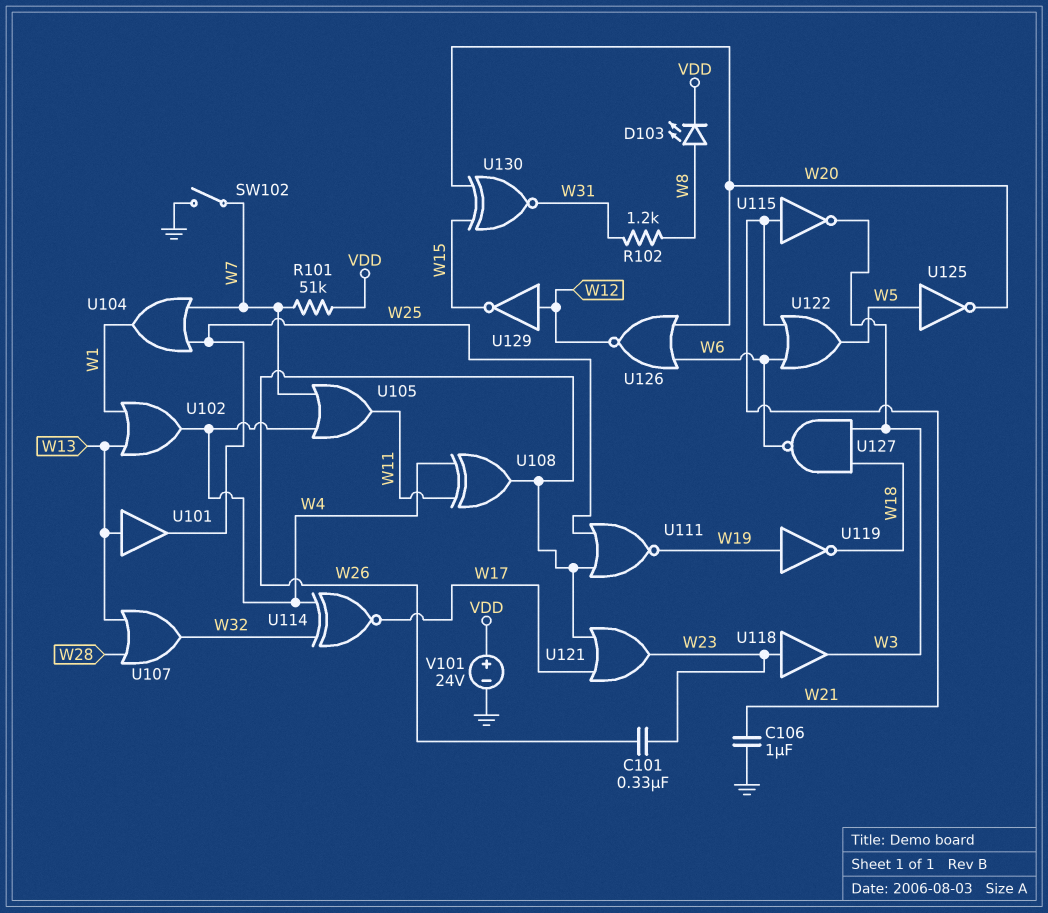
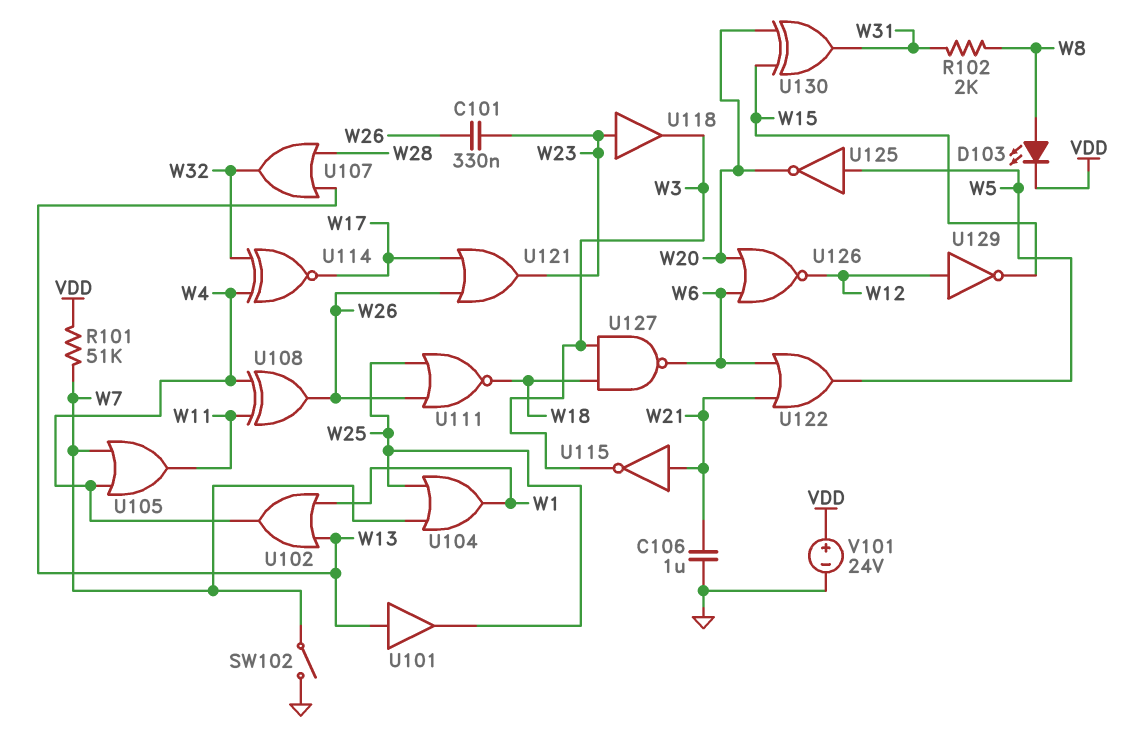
R102: 1.2k (W8, W31) -> 2k (W8, W31)
U111: NOR (in W25, in W26, out W19) -> NOR (in W25, in W26, out W18)
U119: NOT (in W19, out W18) -> none
U130: XNOR (in W15, in W20, out W31) -> XOR (in W15, in W20, out W31)

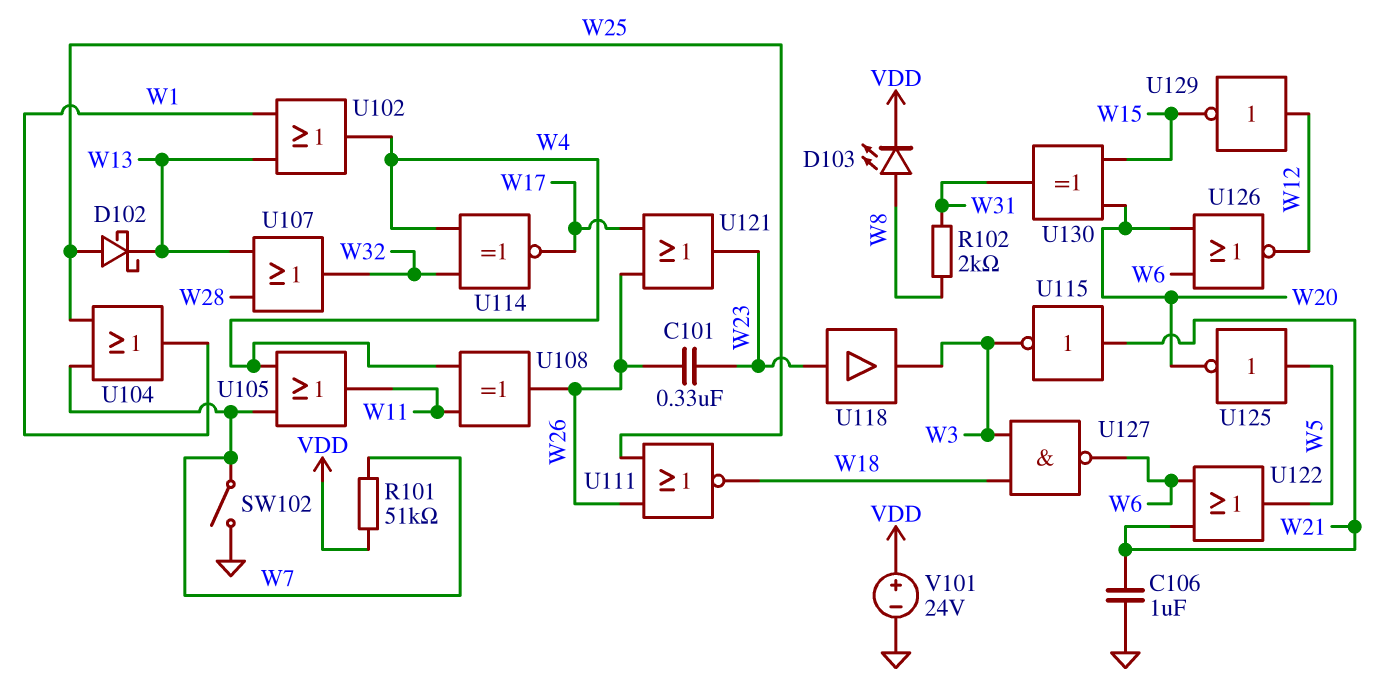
D102: none -> schottky (A W25, K W13)
U101: buffer (in W13, out W25) -> none

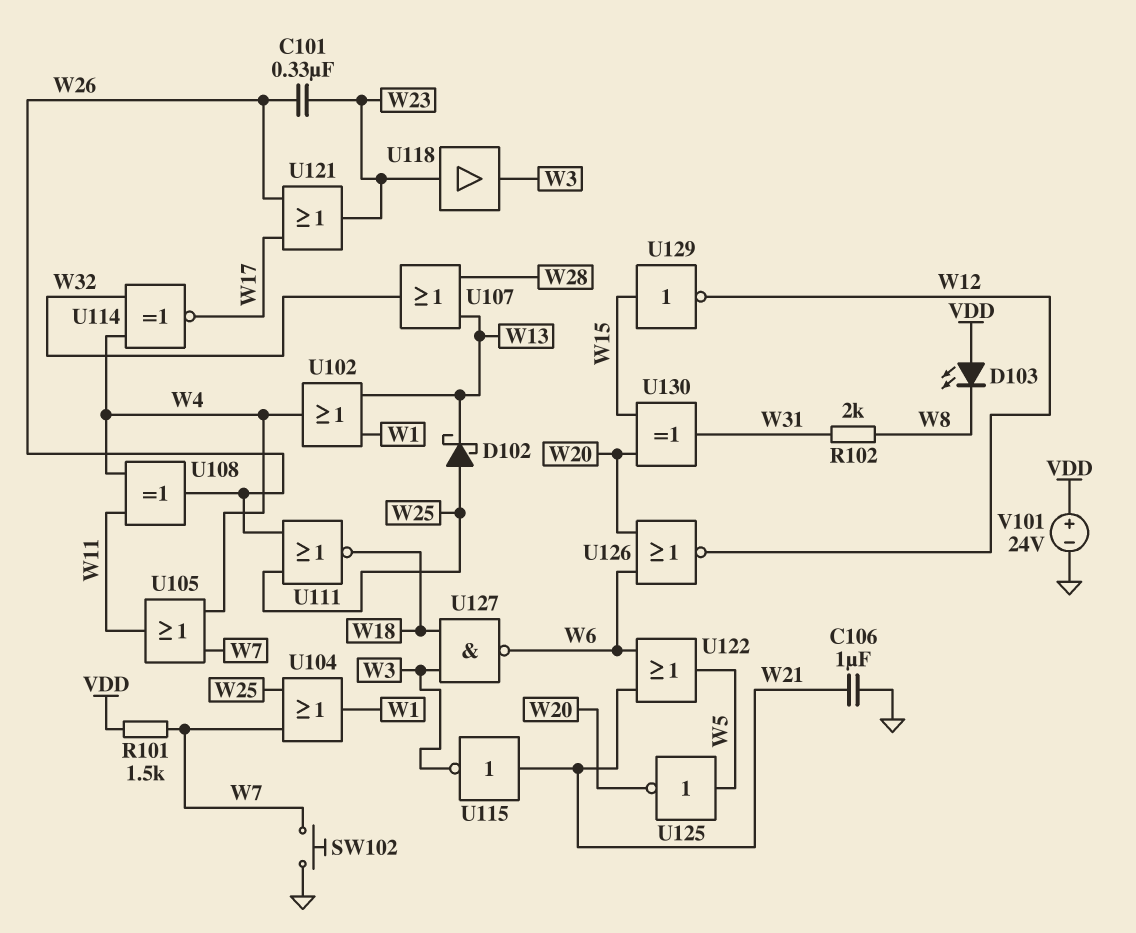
D103: LED (A W8, K VDD) -> LED (A VDD, K W8)
R101: 51k (VDD, W7) -> 1.5k (VDD, W7)
SW102: switch (GND, W7) -> button (GND, W7)
U129: NOT (in W12, out W15) -> NOT (in W15, out W12)

